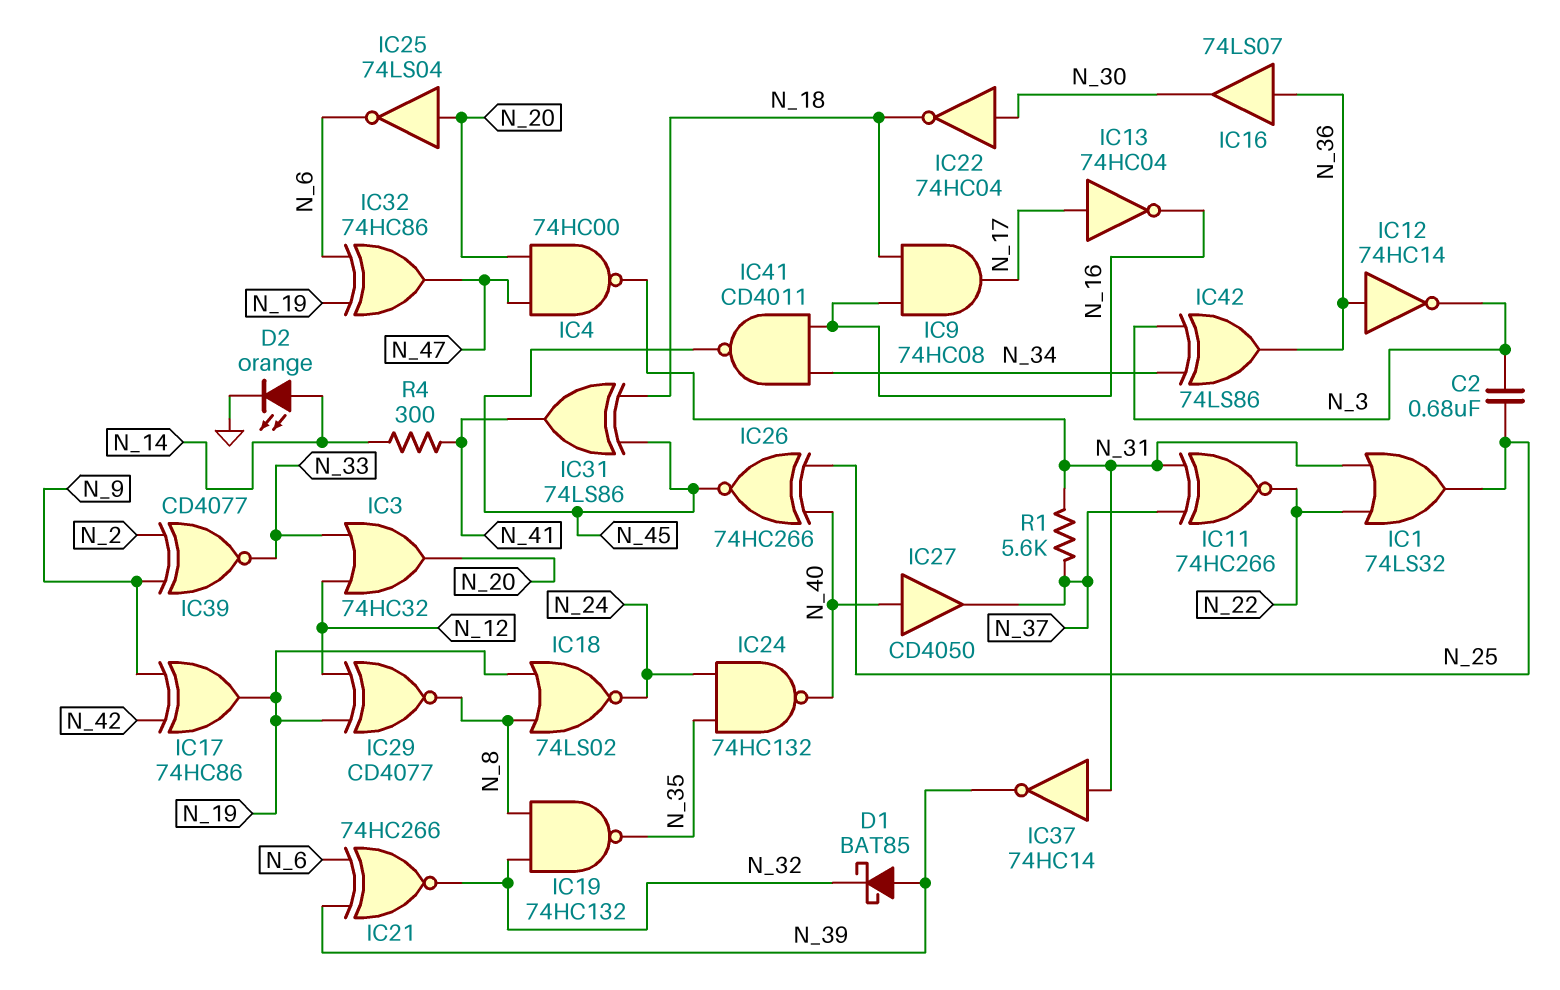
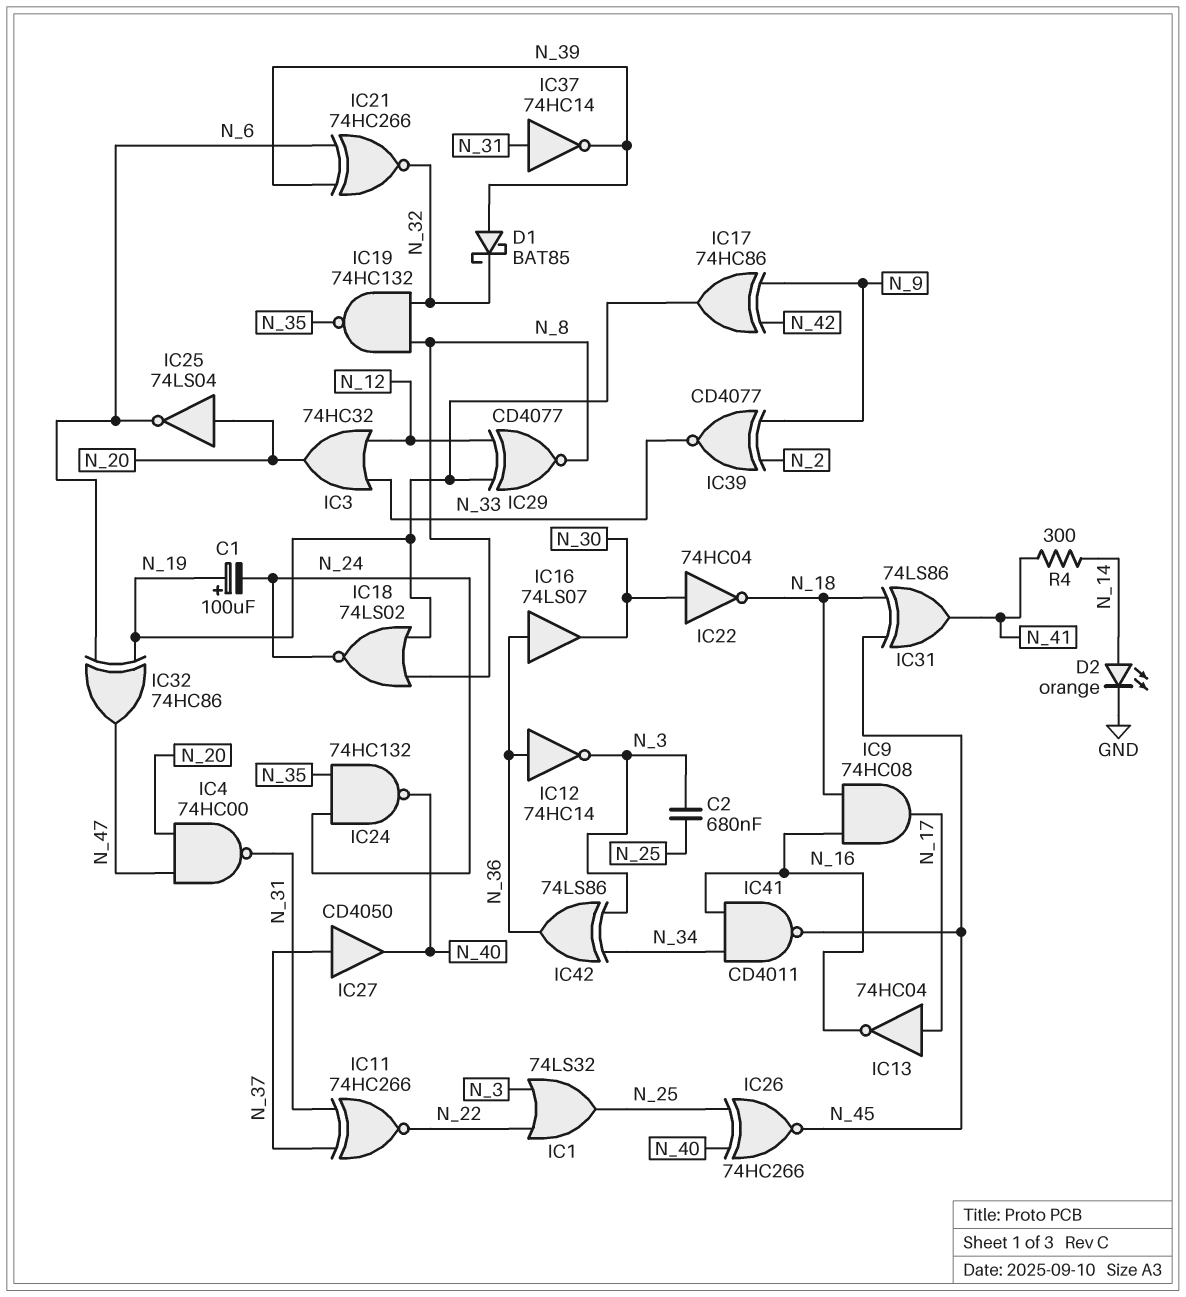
C1: none -> 100uF (plus N_19, minus N_24)
IC1: OR 74LS32 (in N_22, in N_31, out N_25) -> OR 74LS32 (in N_3, in N_22, out N_25)
IC27: buffer CD4050 (in N_40, out N_37) -> buffer CD4050 (in N_37, out N_40)
R1: 5.6k (N_31, N_37) -> none

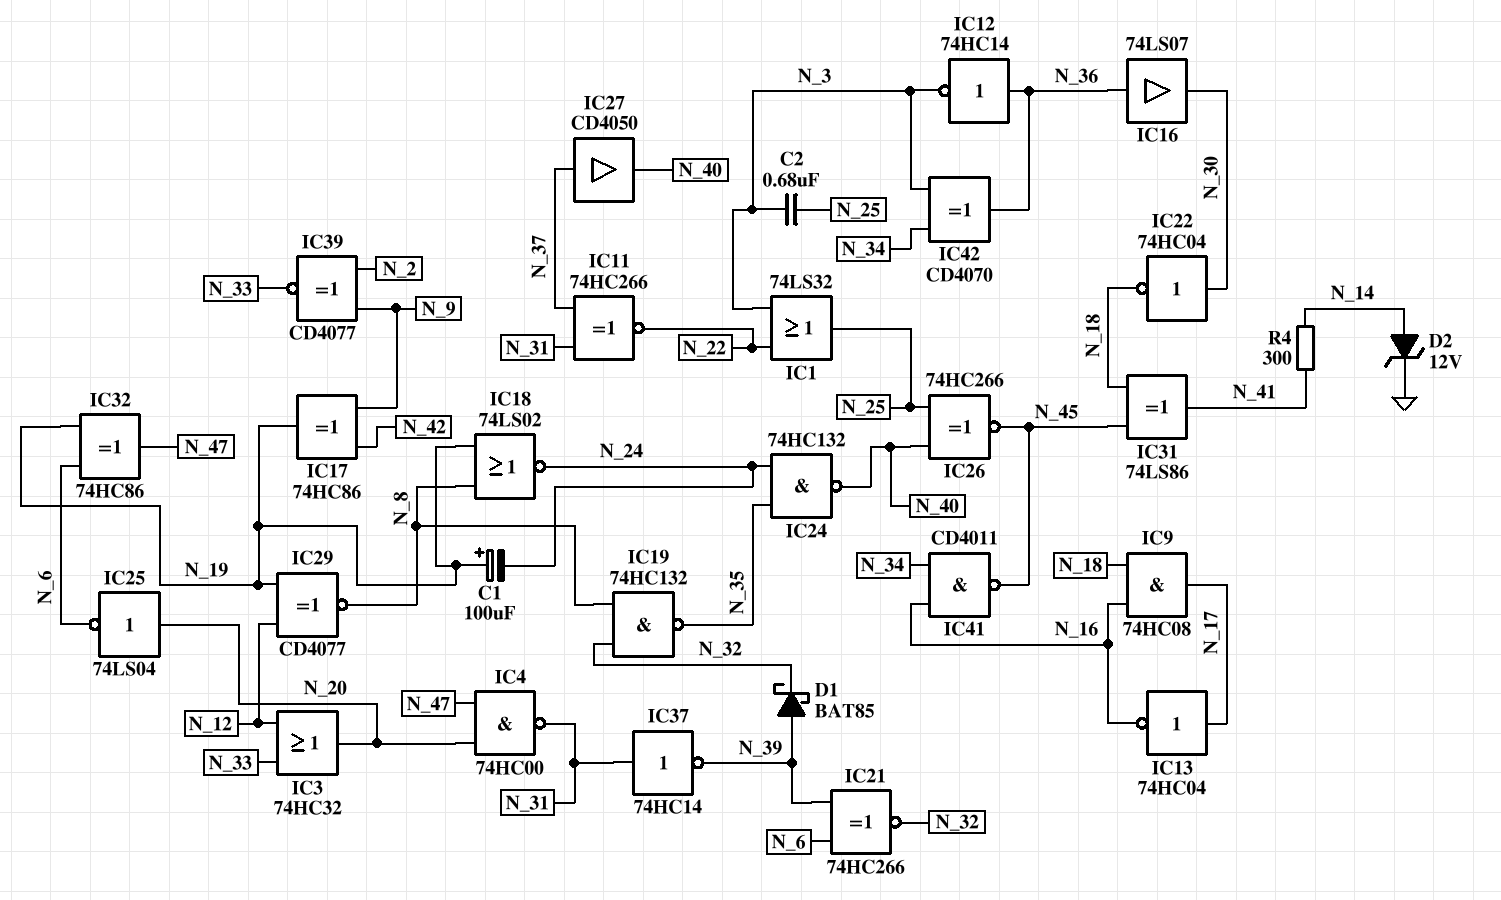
D2: LED orange (A N_14, K GND) -> zener 12V (A N_14, K GND)
IC42: XOR 74LS86 (in N_3, in N_34, out N_36) -> XOR CD4070 (in N_3, in N_34, out N_36)

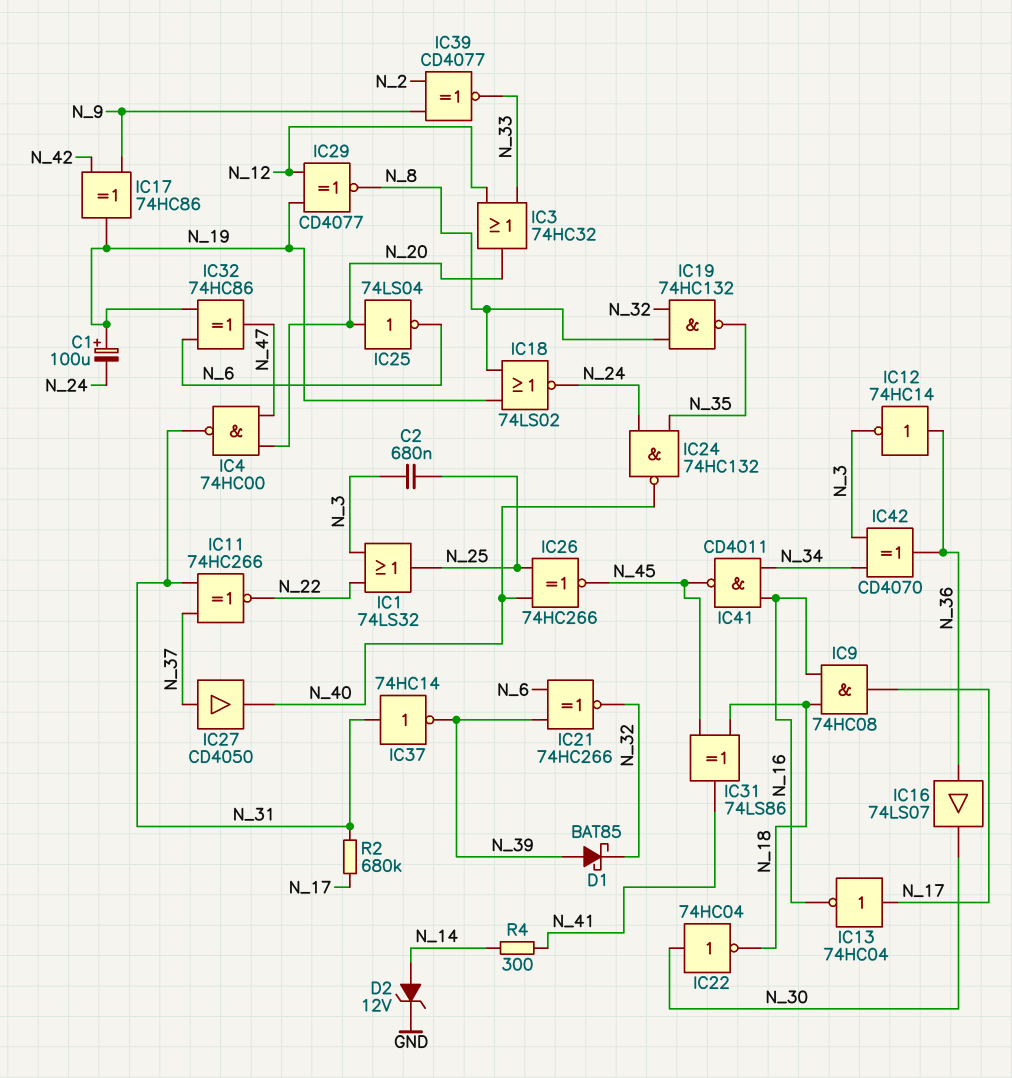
R2: none -> 680k (N_17, N_31)

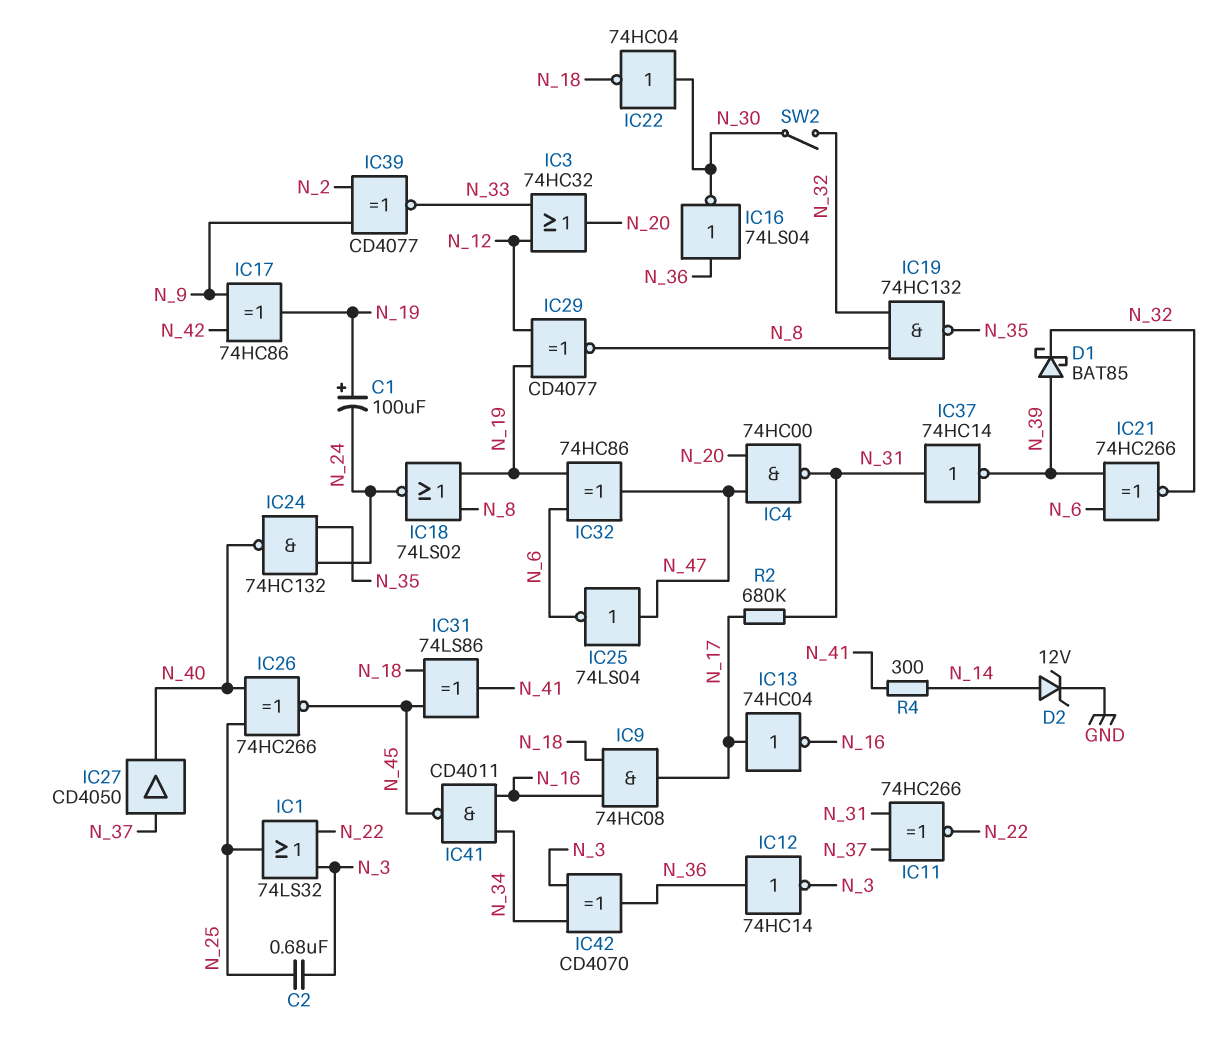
IC16: buffer 74LS07 (in N_36, out N_30) -> NOT 74LS04 (in N_36, out N_30)
IC25: NOT 74LS04 (in N_20, out N_6) -> NOT 74LS04 (in N_47, out N_6)
SW2: none -> switch (N_30, N_32)

